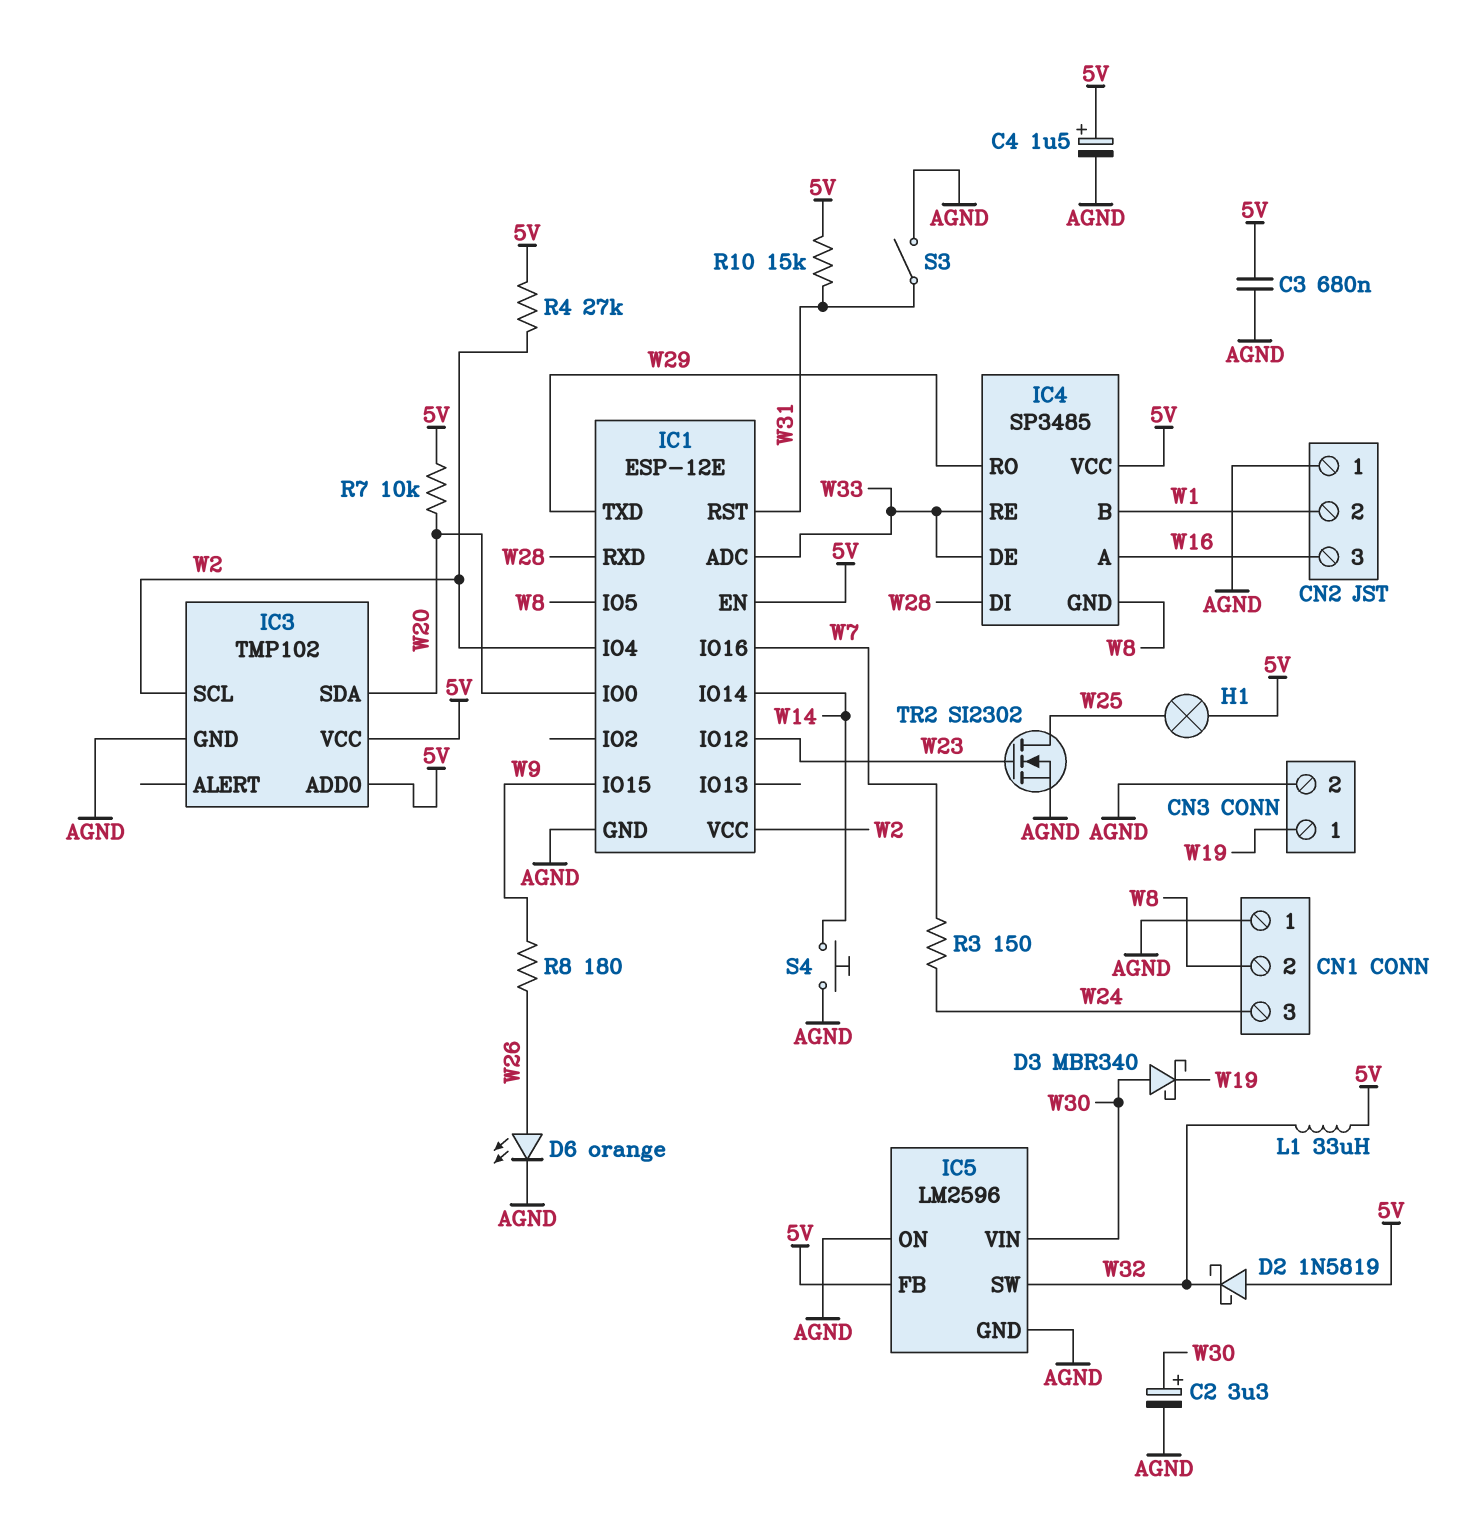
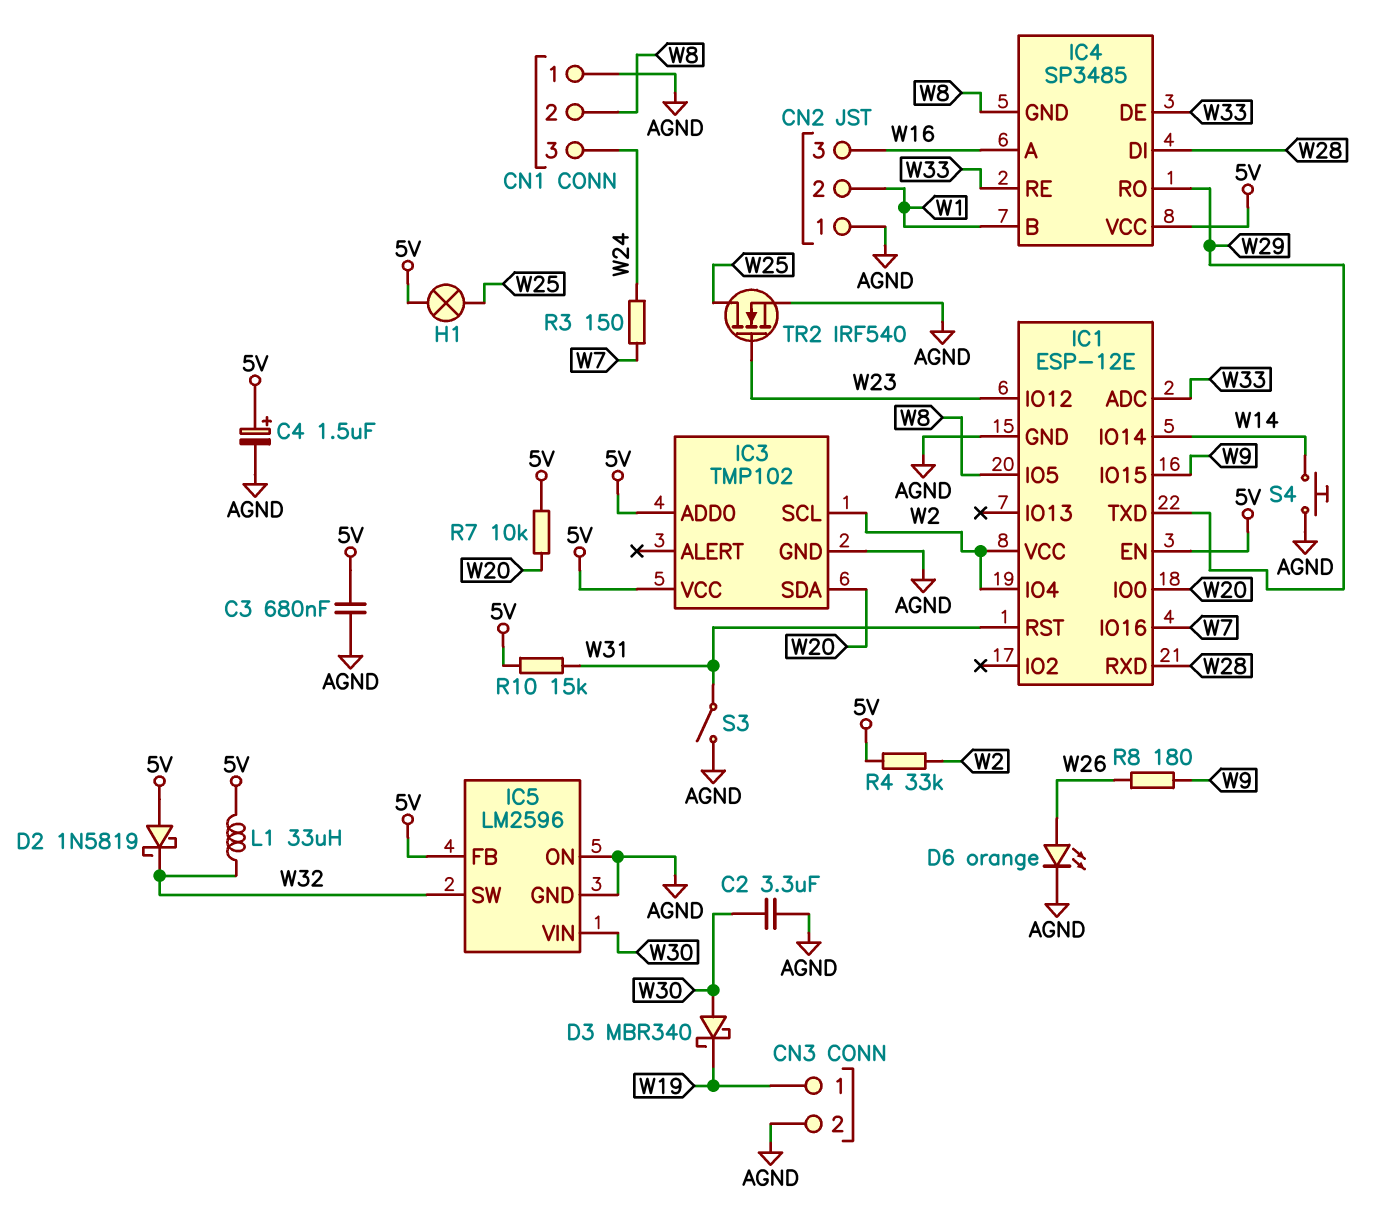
C2: 3.3uF (plus W30, minus AGND) -> 3.3uF (AGND, W30)
R4: 27k (5V, W2) -> 33k (5V, W2)
TR2: NMOS SI2302 (G W23, D W25, S AGND) -> NMOS IRF540 (G W23, D W25, S AGND)

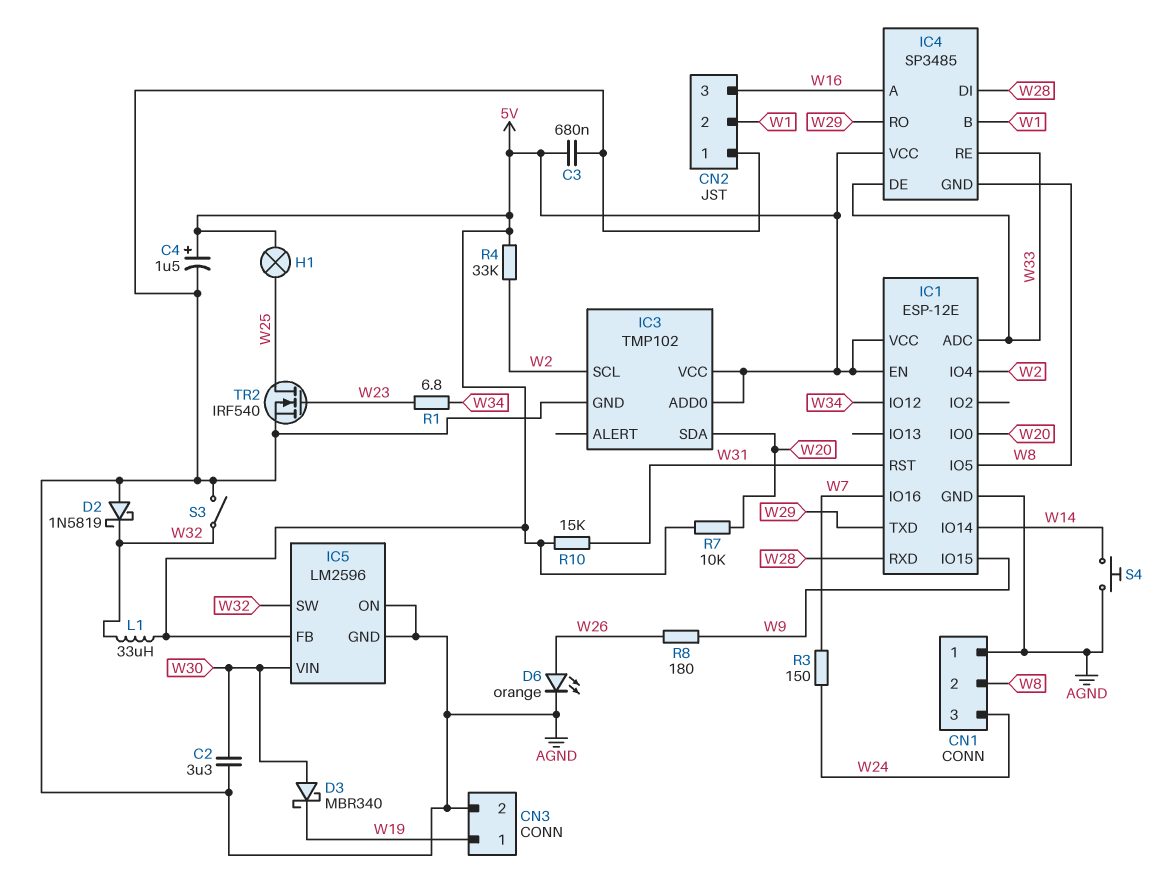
D2: schottky 1N5819 (A 5V, K W32) -> schottky 1N5819 (A AGND, K W32)
IC1 pin IO12: W23 -> W34
IC1 pin VCC: W2 -> 5V
R1: none -> 6.8 (W23, W34)
S3: switch (AGND, W31) -> switch (AGND, W32)

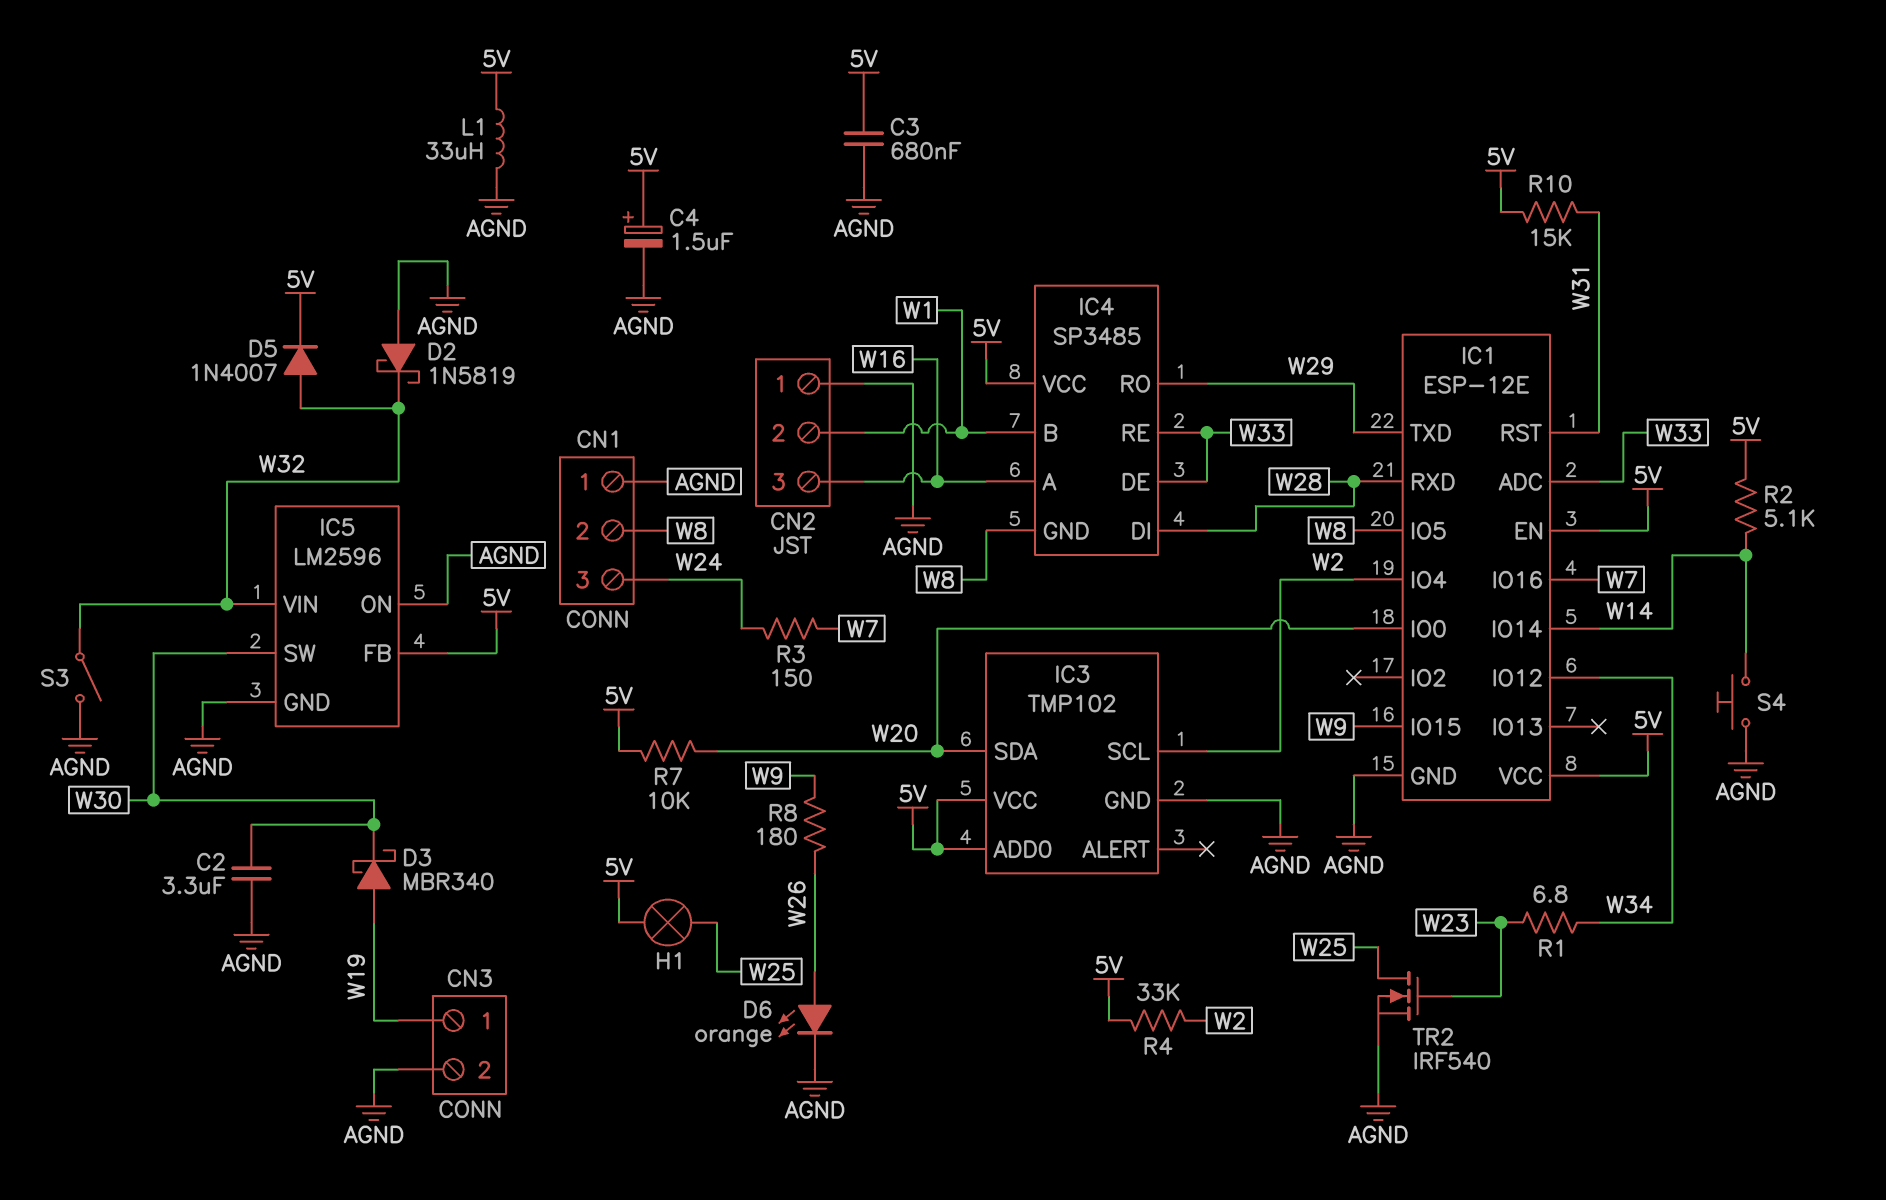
D3: schottky MBR340 (A W30, K W19) -> schottky MBR340 (A W19, K W30)
D5: none -> diode 1N4007 (A W32, K 5V)
IC5 pin SW: W32 -> W30
IC5 pin VIN: W30 -> W32
L1: 33uH (5V, W32) -> 33uH (5V, AGND)
R2: none -> 5.1k (5V, W14)

